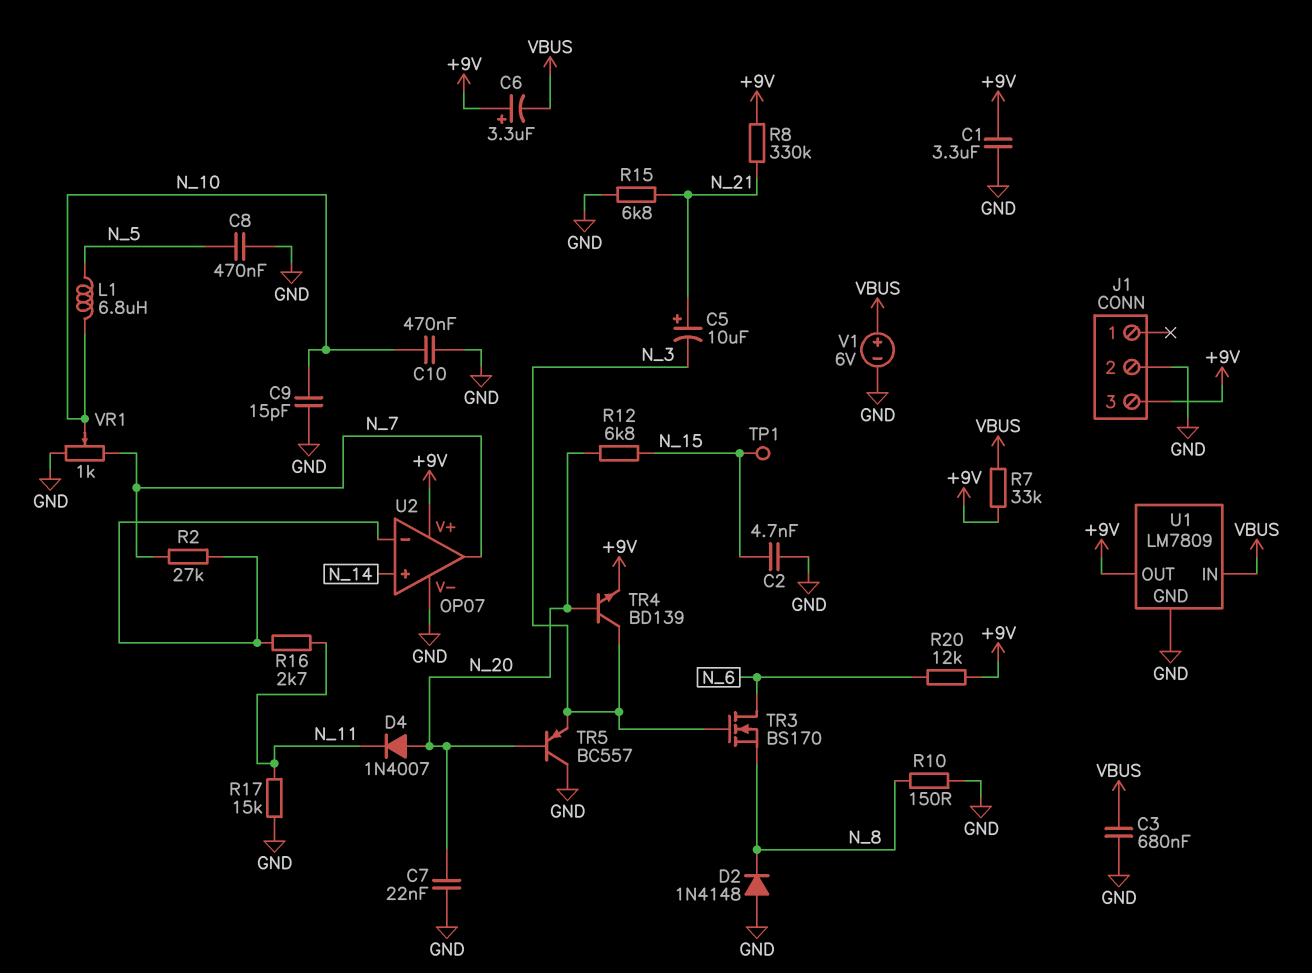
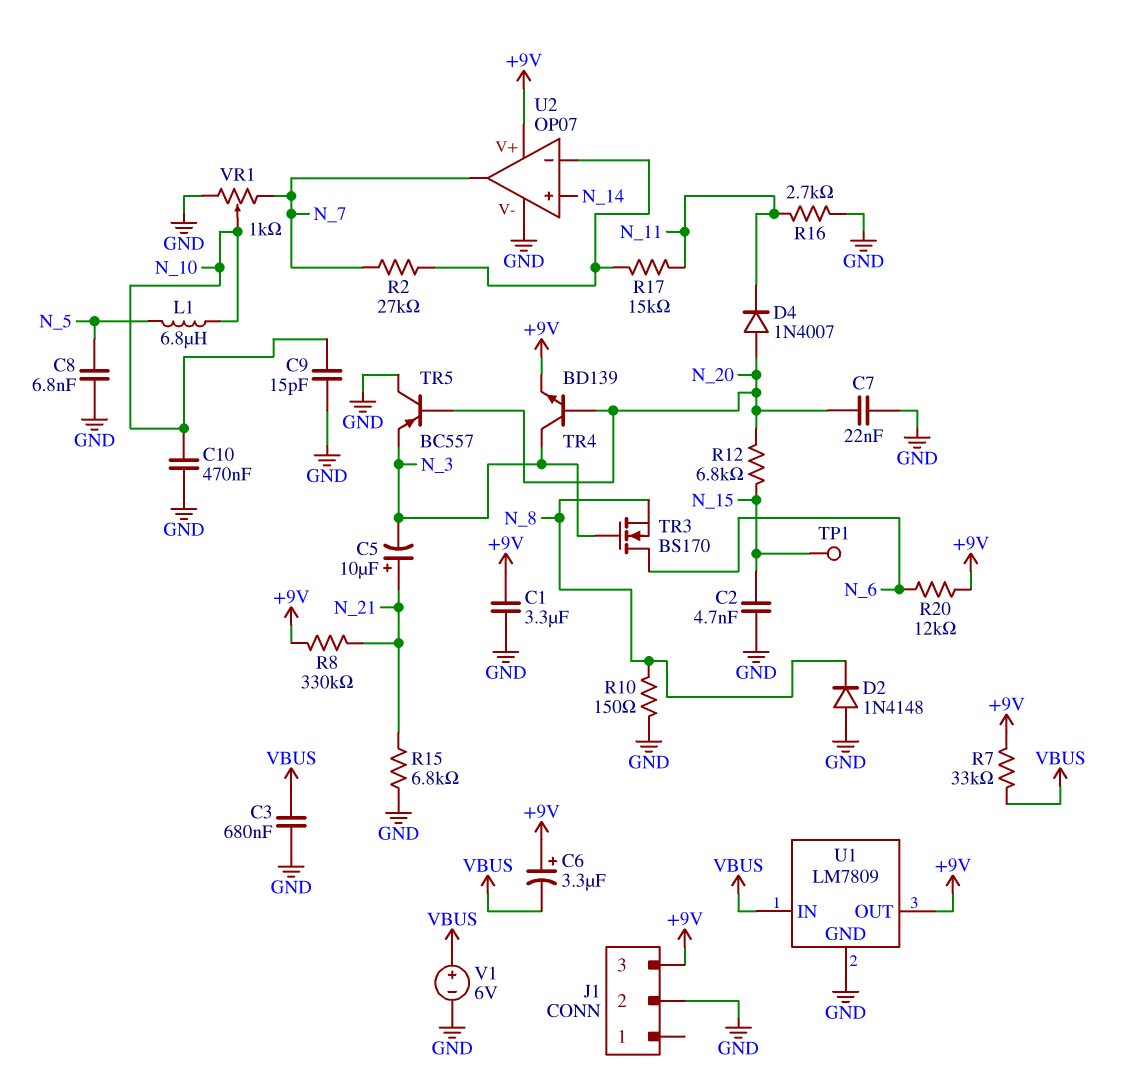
C8: 470nF (GND, N_5) -> 6.8nF (GND, N_5)
R16: 2.7k (N_11, U2/in-) -> 2.7k (GND, N_11)
R17: 15k (GND, N_11) -> 15k (N_11, U2/in-)

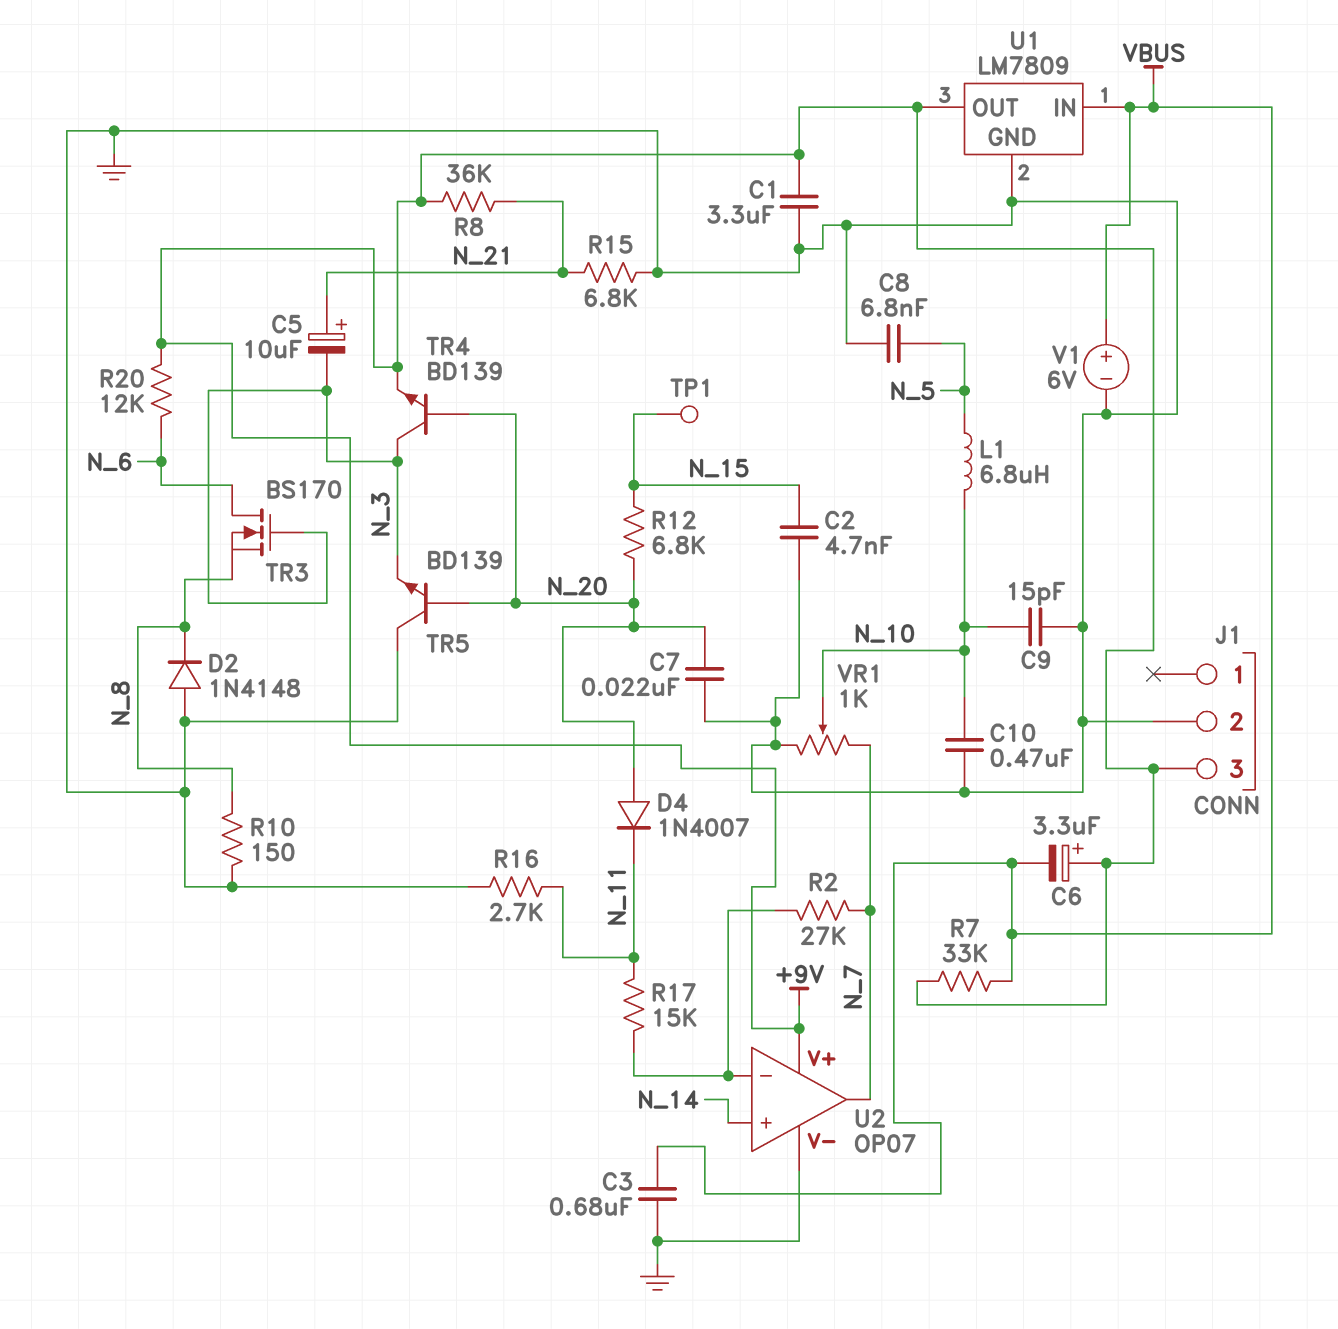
R8: 330k (+9V, N_21) -> 36k (+9V, N_21)
TR5: PNP BC557 (B N_20, C GND, E N_3) -> NPN BD139 (B N_20, C GND, E N_3)

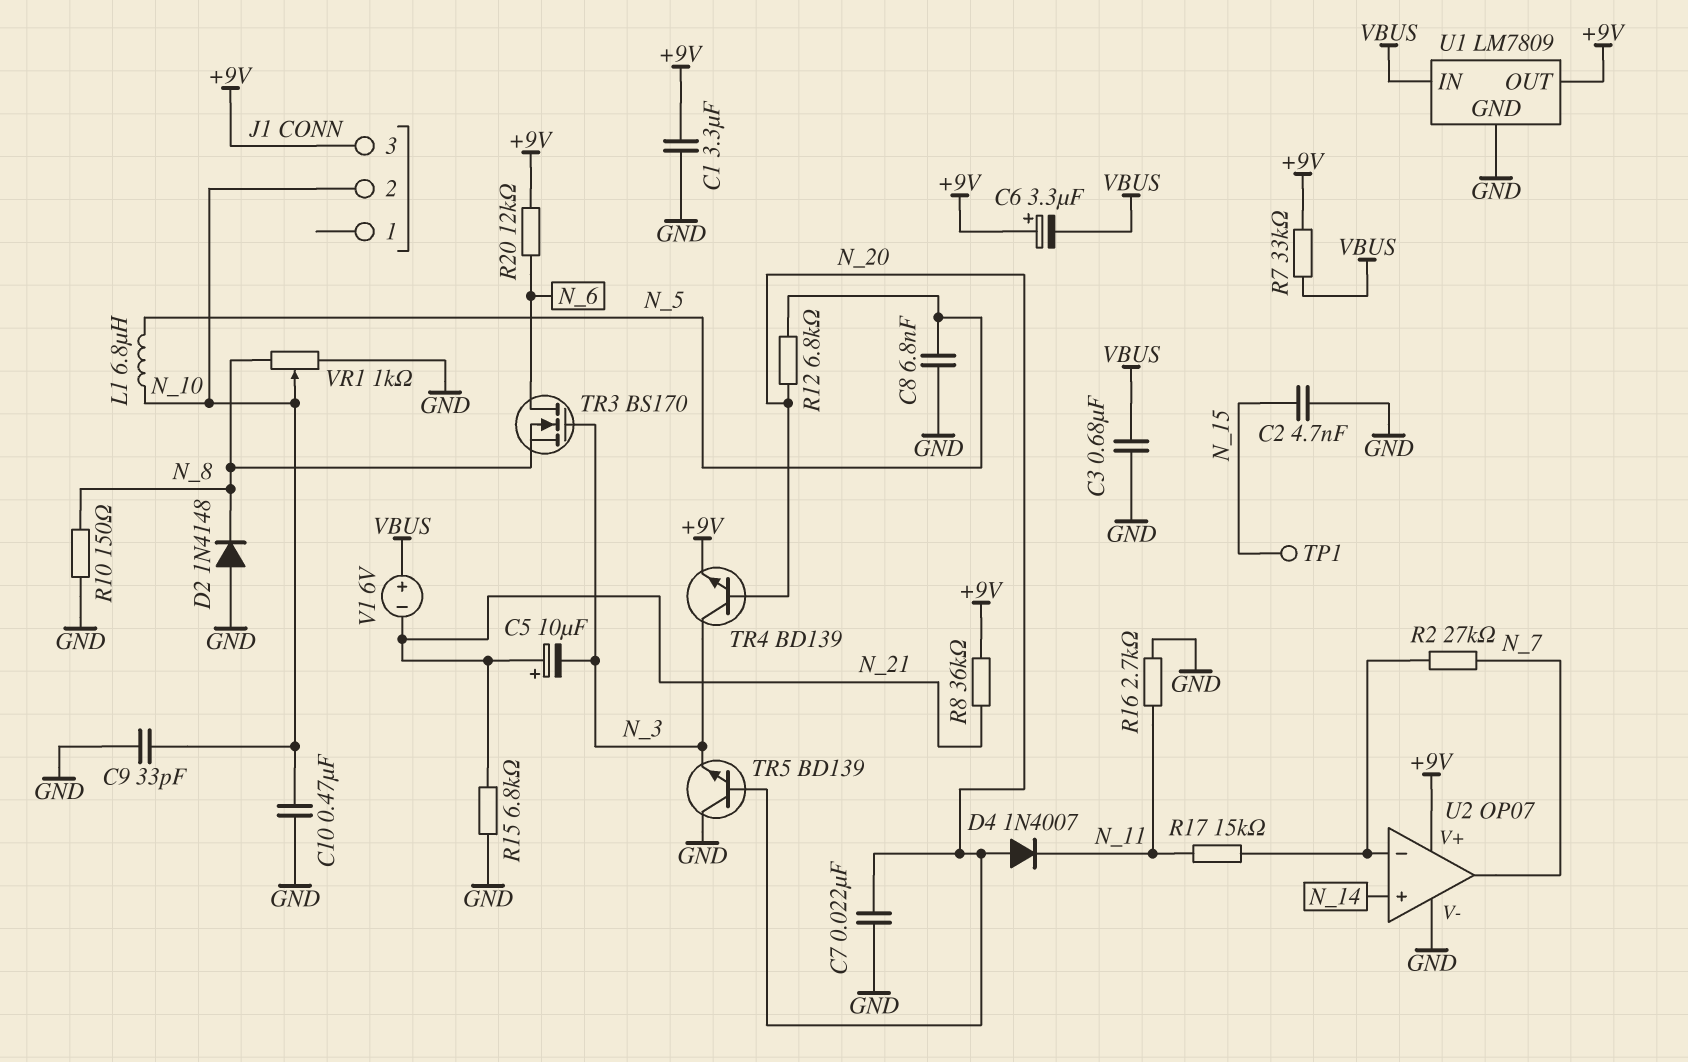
C9: 15pF (GND, N_10) -> 33pF (GND, N_10)
J1 pin 2: GND -> N_10
R12: 6.8k (N_15, N_20) -> 6.8k (N_5, N_20)
V1: 6V (plus VBUS, minus GND) -> 6V (plus VBUS, minus N_21)
VR1: 1k (GND, N_7, wiper N_10) -> 1k (GND, N_8, wiper N_10)

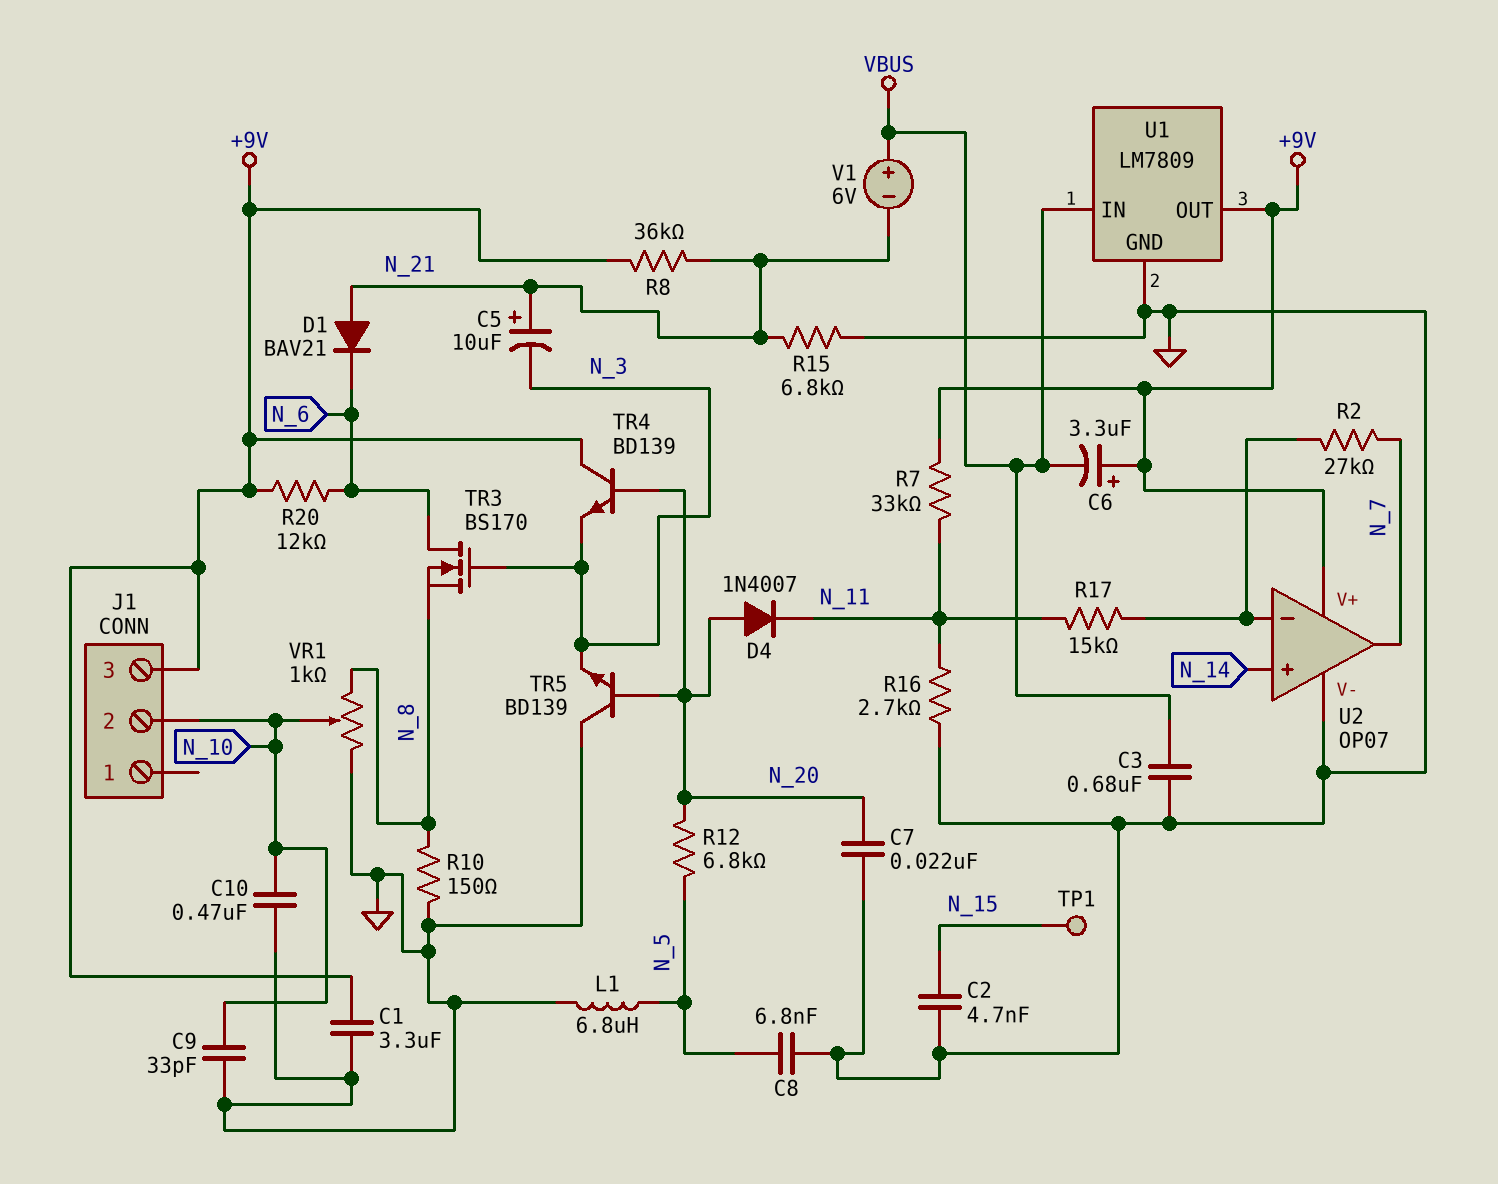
D1: none -> diode BAV21 (A N_21, K N_6)
D2: diode 1N4148 (A GND, K N_8) -> none
L1: 6.8uH (N_5, N_10) -> 6.8uH (GND, N_5)
R7: 33k (+9V, VBUS) -> 33k (+9V, N_11)
TR4: NPN BD139 (B N_20, C N_3, E +9V) -> NPN BD139 (B N_20, C +9V, E N_3)

